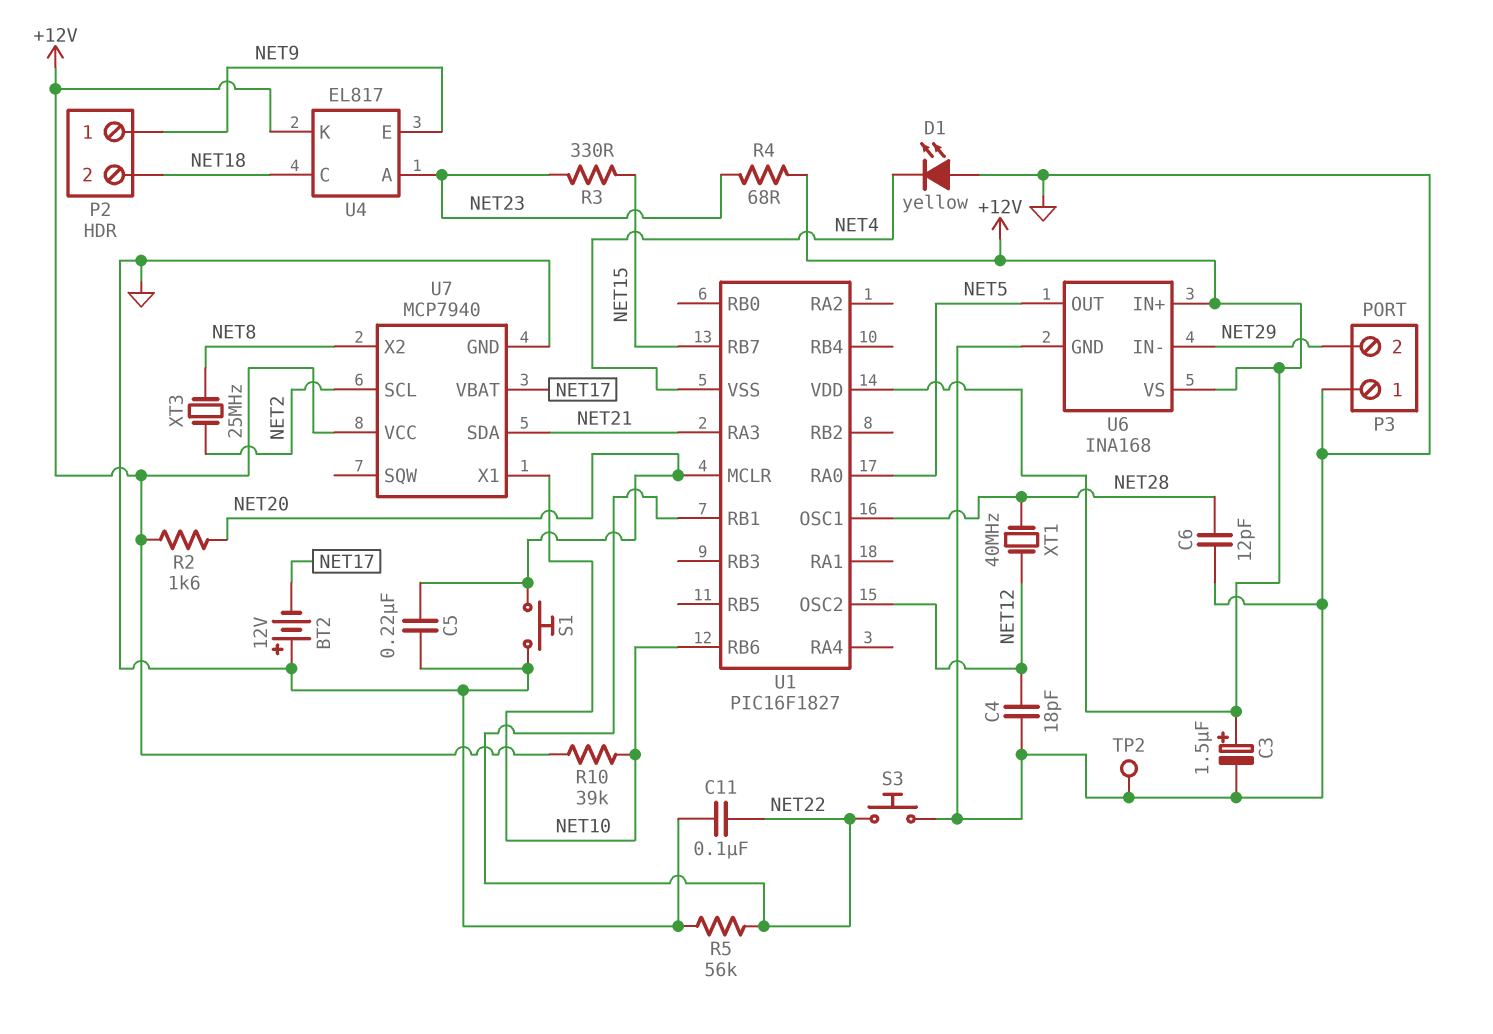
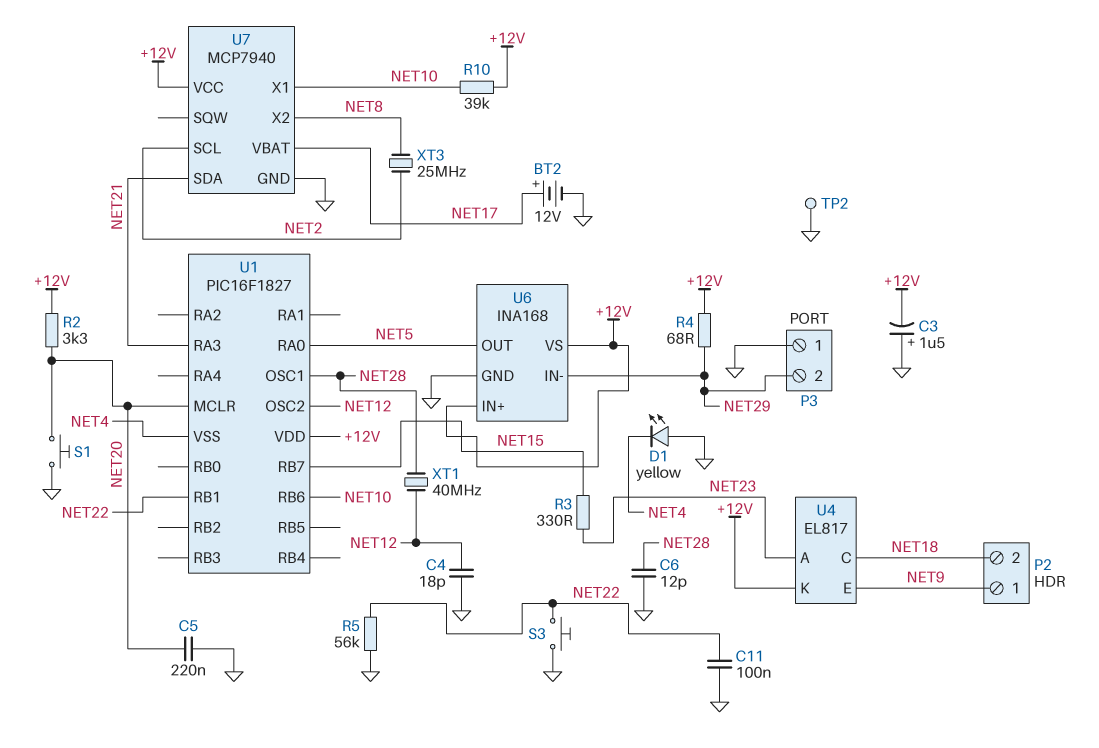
BT2: 12V (plus GND, minus NET17) -> 12V (plus NET17, minus GND)
C3: 1.5uF (plus +12V, minus GND) -> 1.5uF (plus GND, minus +12V)
R2: 1.6k (+12V, NET20) -> 3.3k (+12V, NET20)
R4: 68 (+12V, NET23) -> 68 (+12V, NET29)

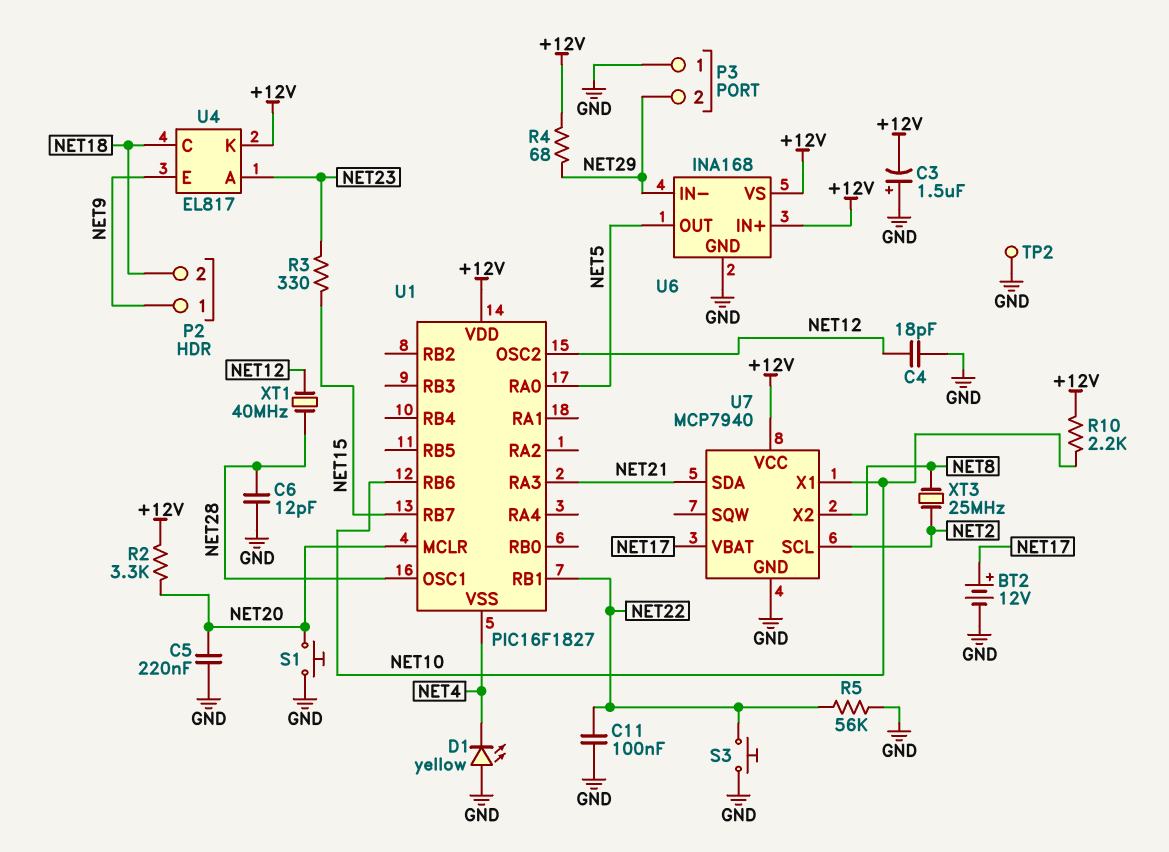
R10: 39k (+12V, NET10) -> 2.2k (+12V, NET10)

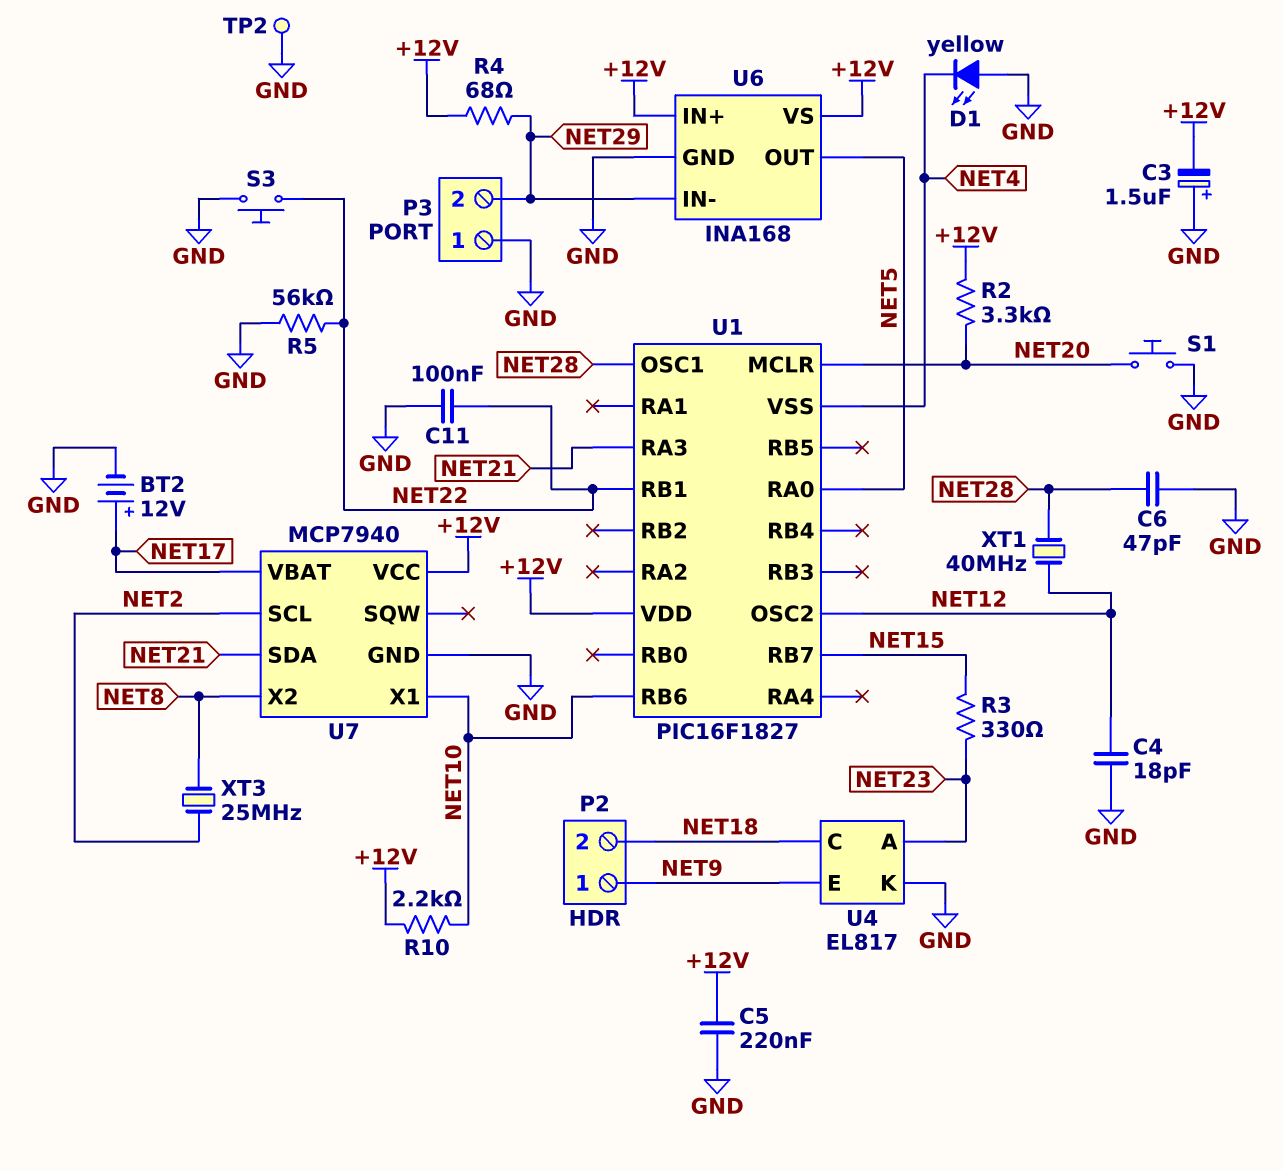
C5: 220nF (GND, NET20) -> 220nF (+12V, GND)
C6: 12pF (GND, NET28) -> 47pF (GND, NET28)
U4 pin K: +12V -> GND

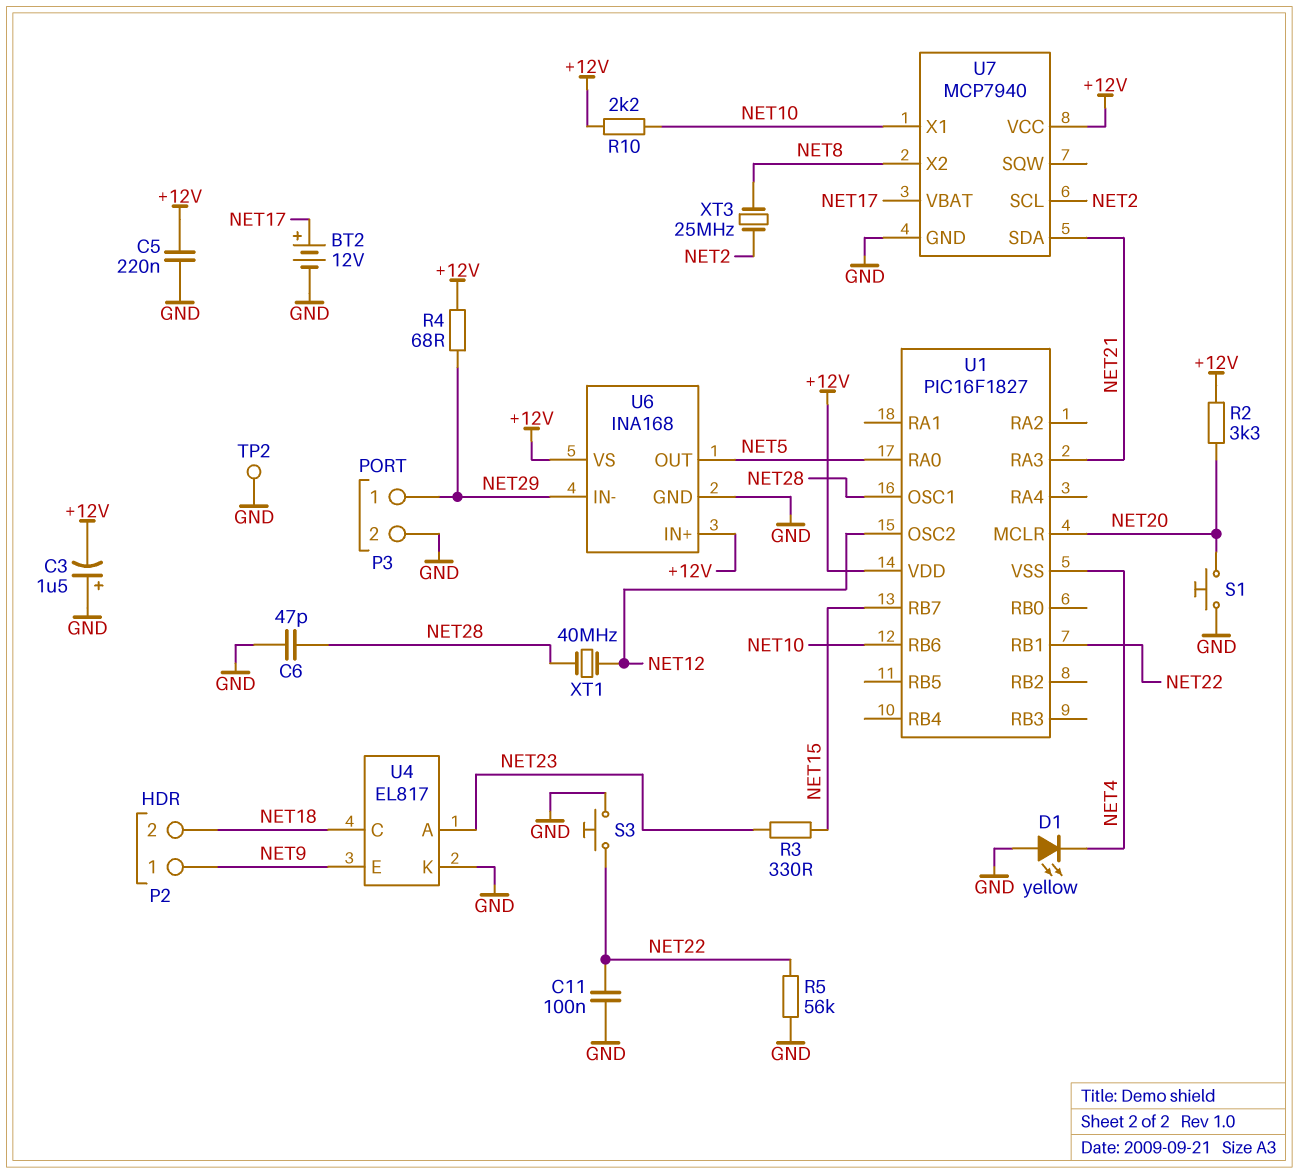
C4: 18pF (GND, NET12) -> none
P3 pin 1: GND -> NET29
P3 pin 2: NET29 -> GND

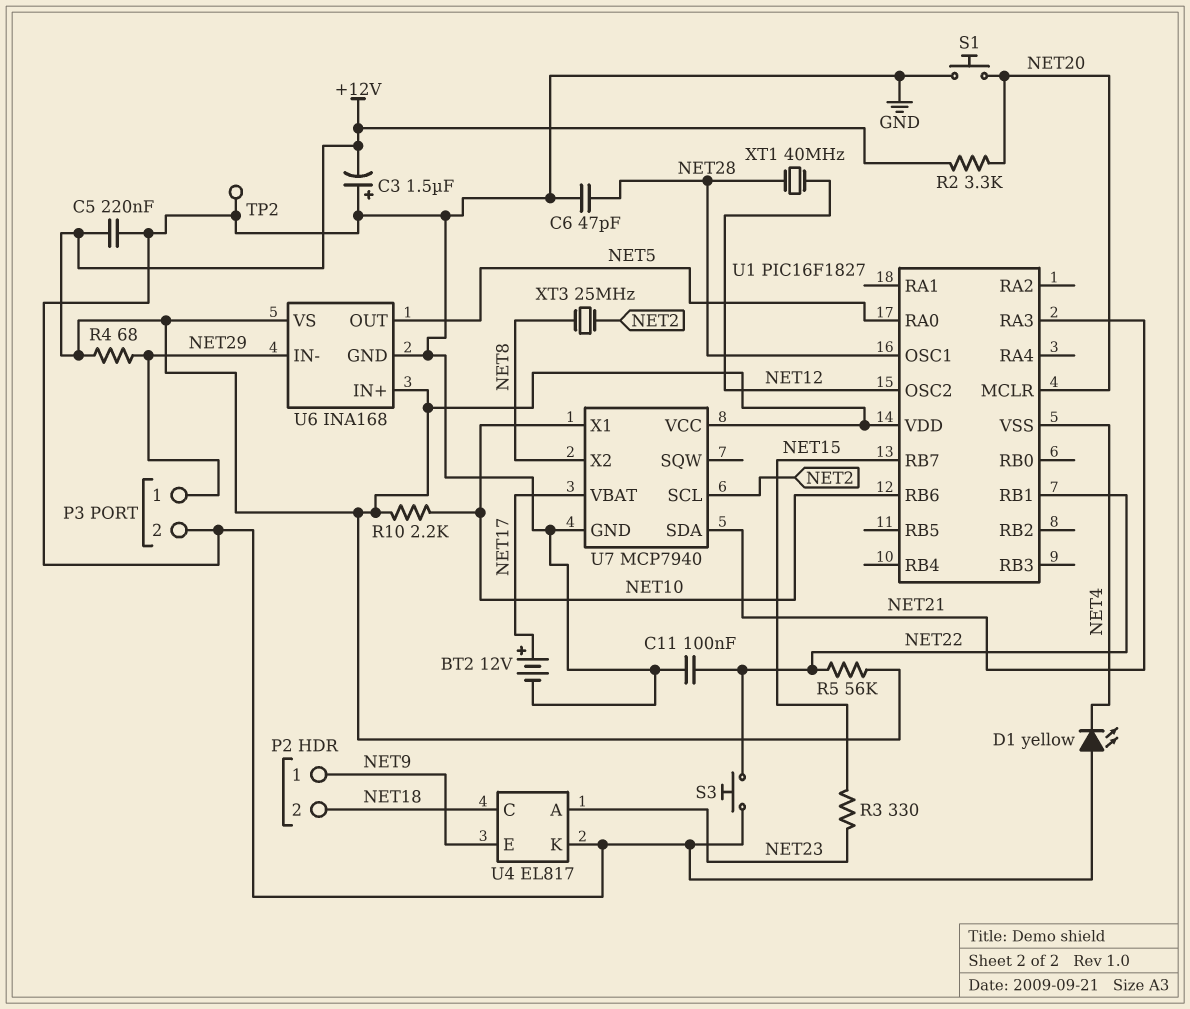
R5: 56k (GND, NET22) -> 56k (+12V, NET22)

